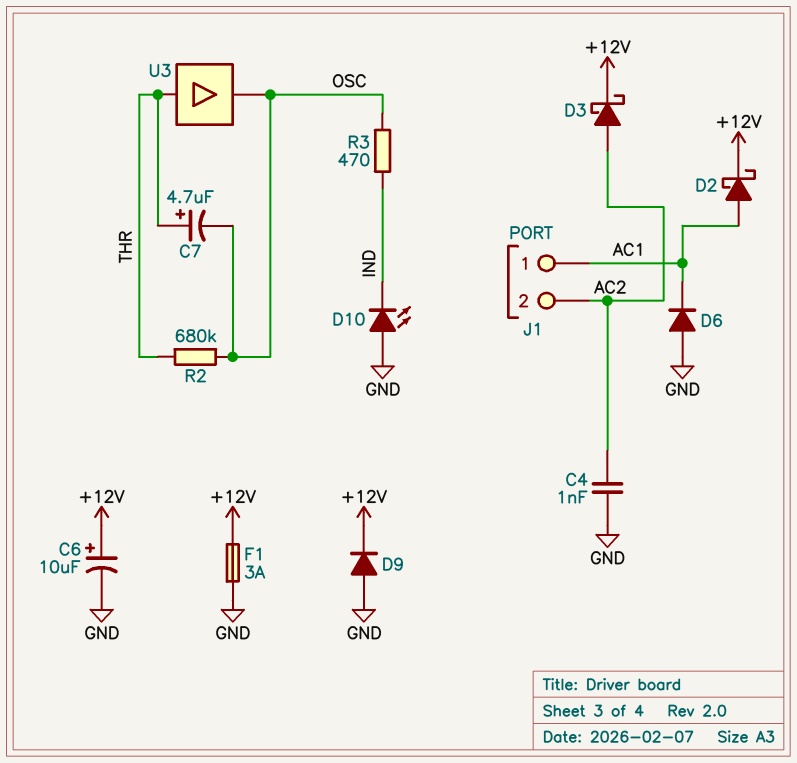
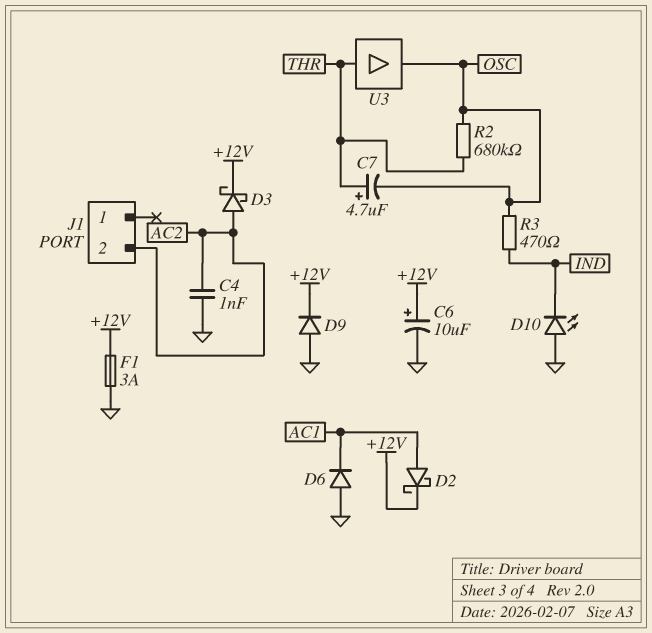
J1 pin 1: AC1 -> none

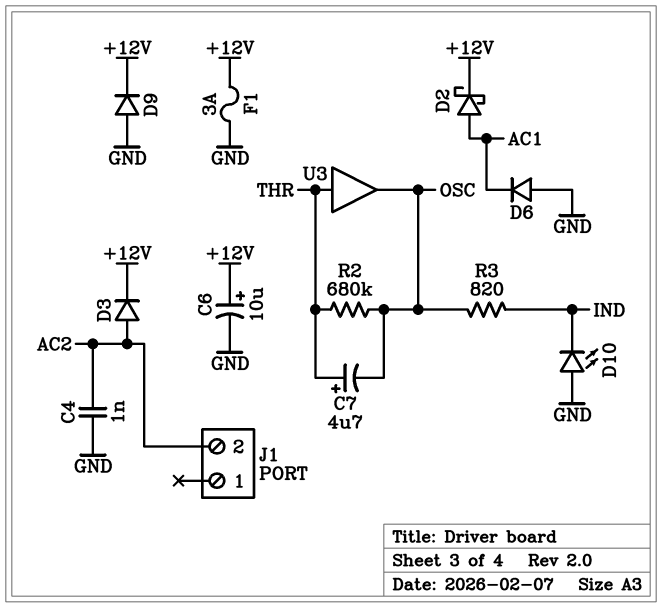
D3: schottky (A AC2, K +12V) -> diode (A AC2, K +12V)
R3: 470 (IND, OSC) -> 820 (IND, OSC)

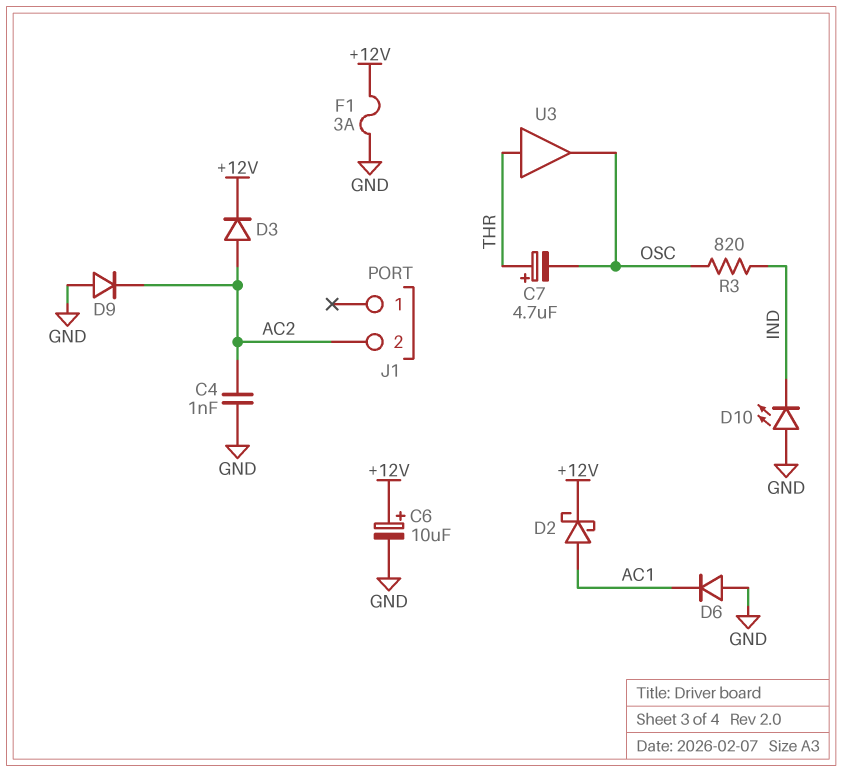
D9: diode (A GND, K +12V) -> diode (A GND, K AC2)
R2: 680k (OSC, THR) -> none

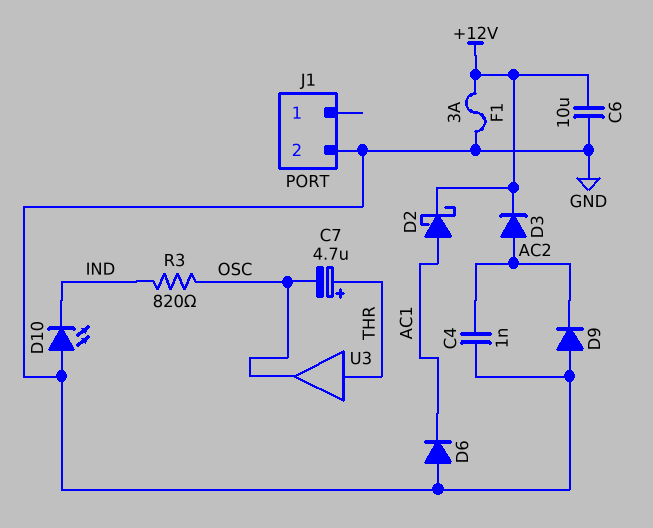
C6: 10uF (plus +12V, minus GND) -> 10uF (+12V, GND)
J1 pin 2: AC2 -> GND

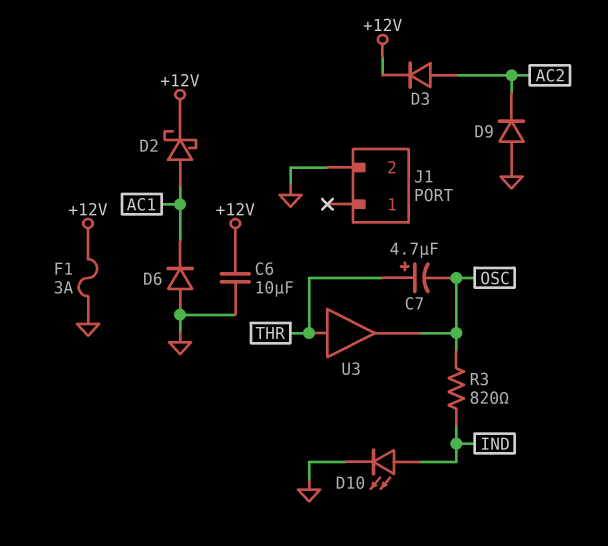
C4: 1nF (AC2, GND) -> none
D10: LED (A GND, K IND) -> LED (A IND, K GND)

